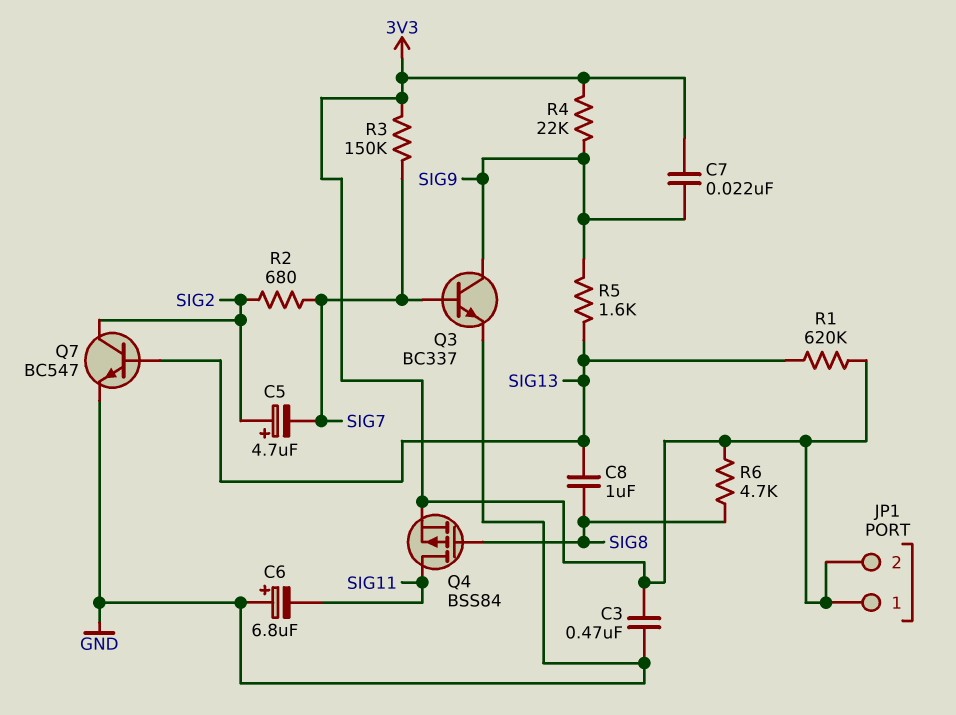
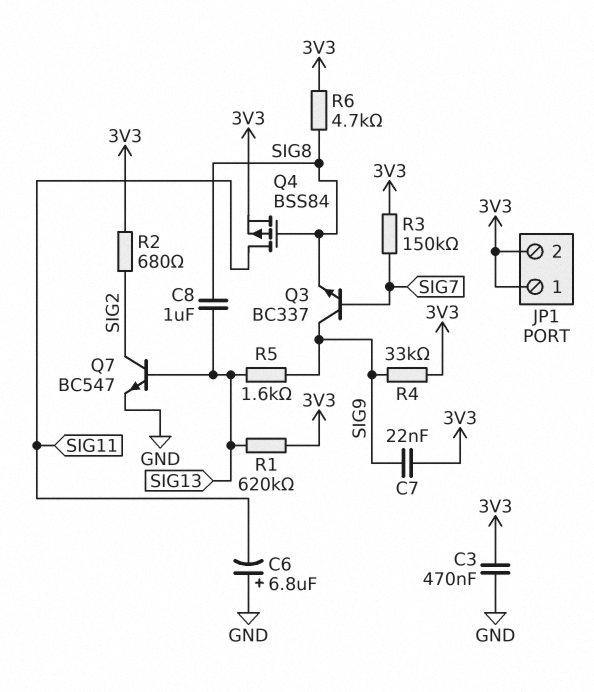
C5: 4.7uF (plus SIG2, minus SIG7) -> none
Q3: NPN BC337 (B SIG7, C SIG9, E GND) -> NPN BC337 (B SIG7, C SIG9, E SIG8)
R2: 680 (SIG2, SIG7) -> 680 (3V3, SIG2)
R4: 22k (3V3, SIG9) -> 33k (3V3, SIG9)

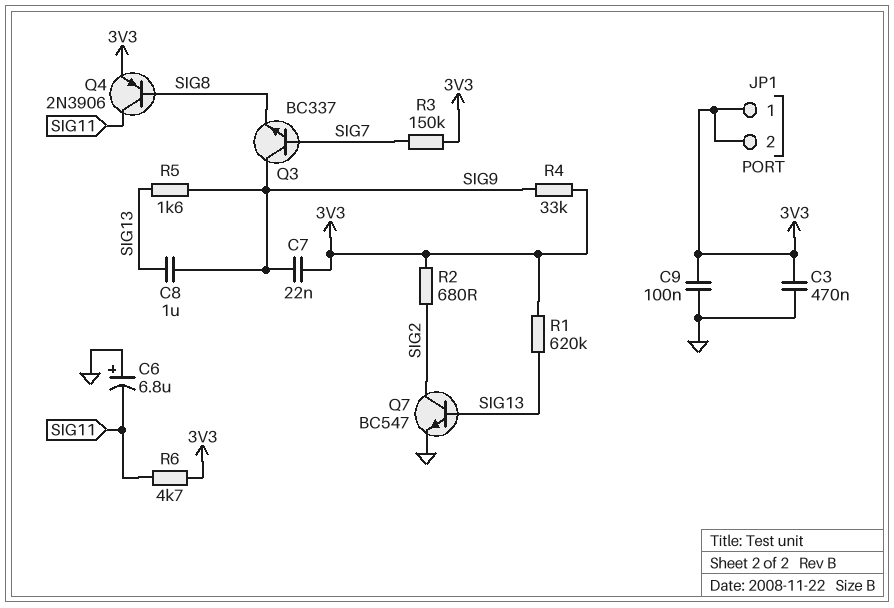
C8: 1uF (SIG8, SIG13) -> 1uF (SIG9, SIG13)
C9: none -> 100nF (3V3, GND)
Q4: PMOS BSS84 (G SIG8, D SIG11, S 3V3) -> PNP 2N3906 (B SIG8, C SIG11, E 3V3)
R6: 4.7k (3V3, SIG8) -> 4.7k (3V3, SIG11)

